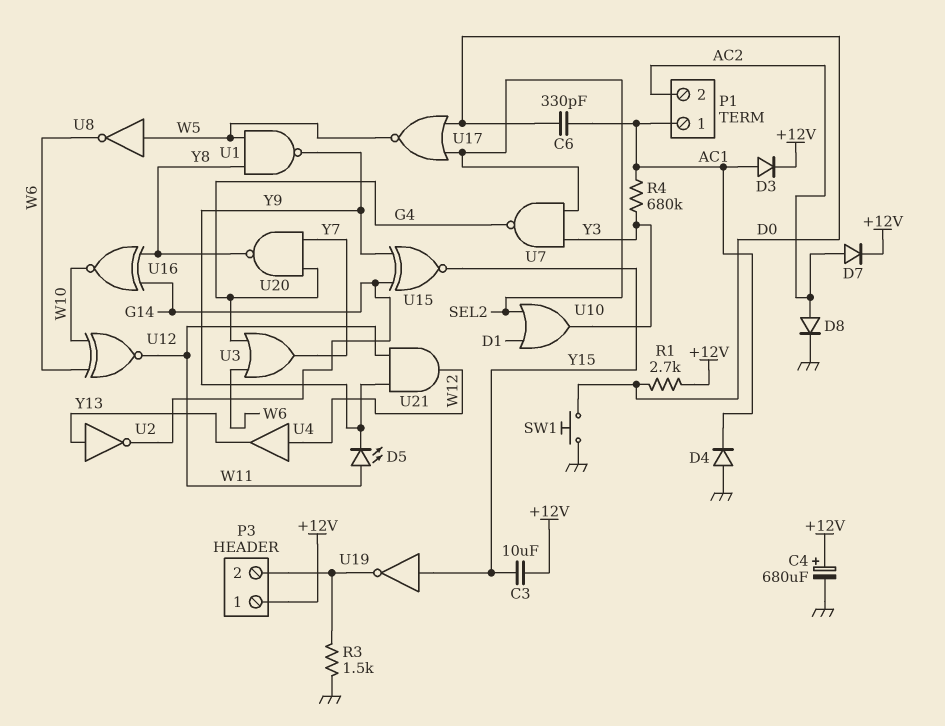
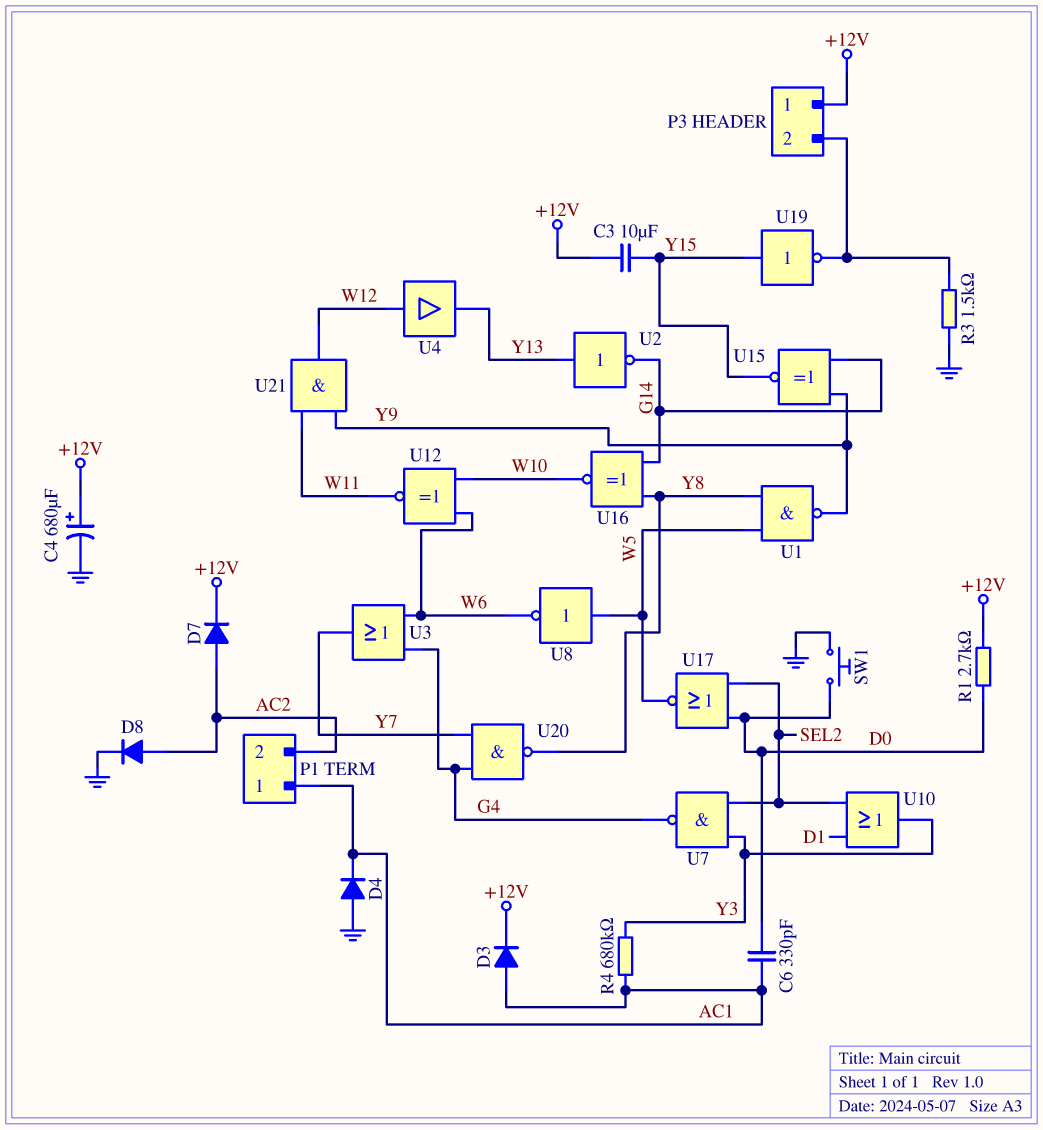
D5: LED (A W11, K Y9) -> none

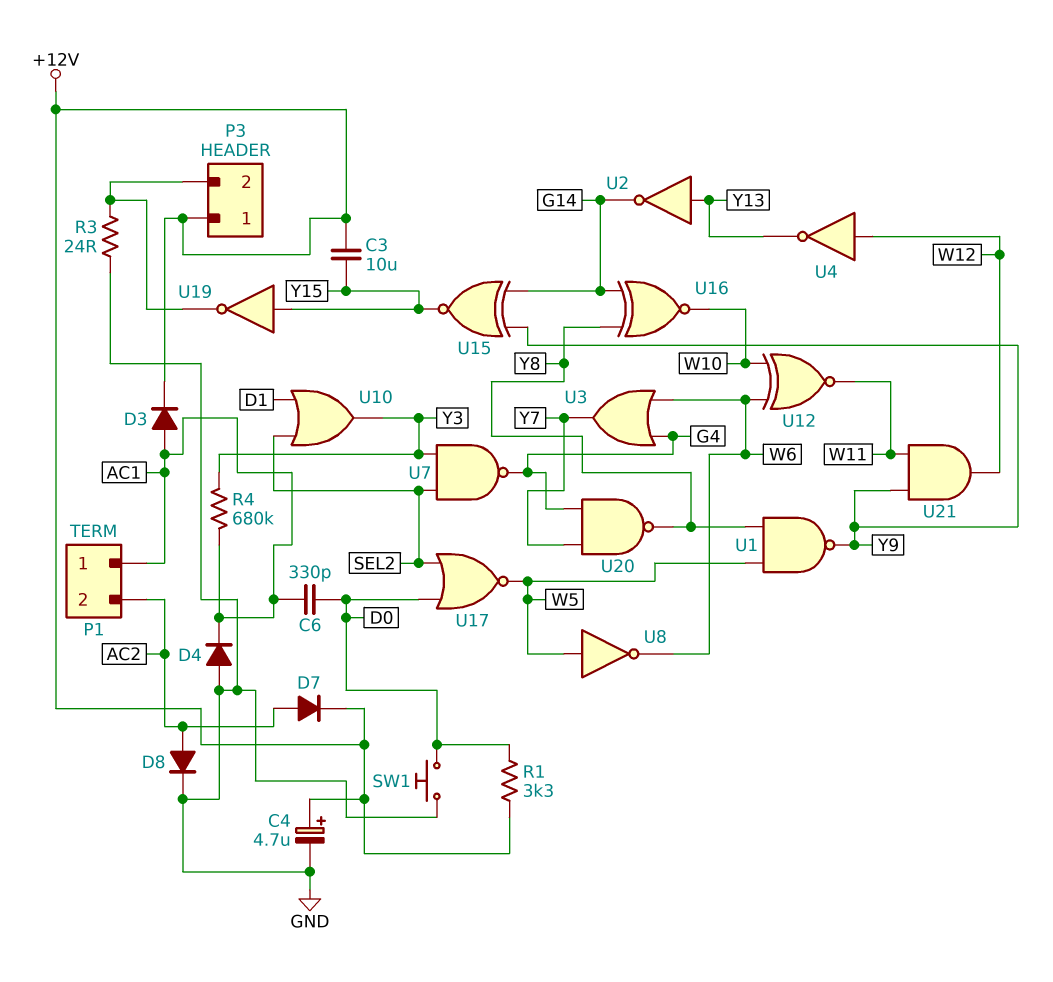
C4: 680uF (plus +12V, minus GND) -> 4.7uF (plus +12V, minus GND)
R1: 2.7k (+12V, D0) -> 3.3k (+12V, D0)
R3: 1.5k (GND, P3/2) -> 24 (GND, P3/2)
U4: buffer (in W12, out Y13) -> NOT (in W12, out Y13)

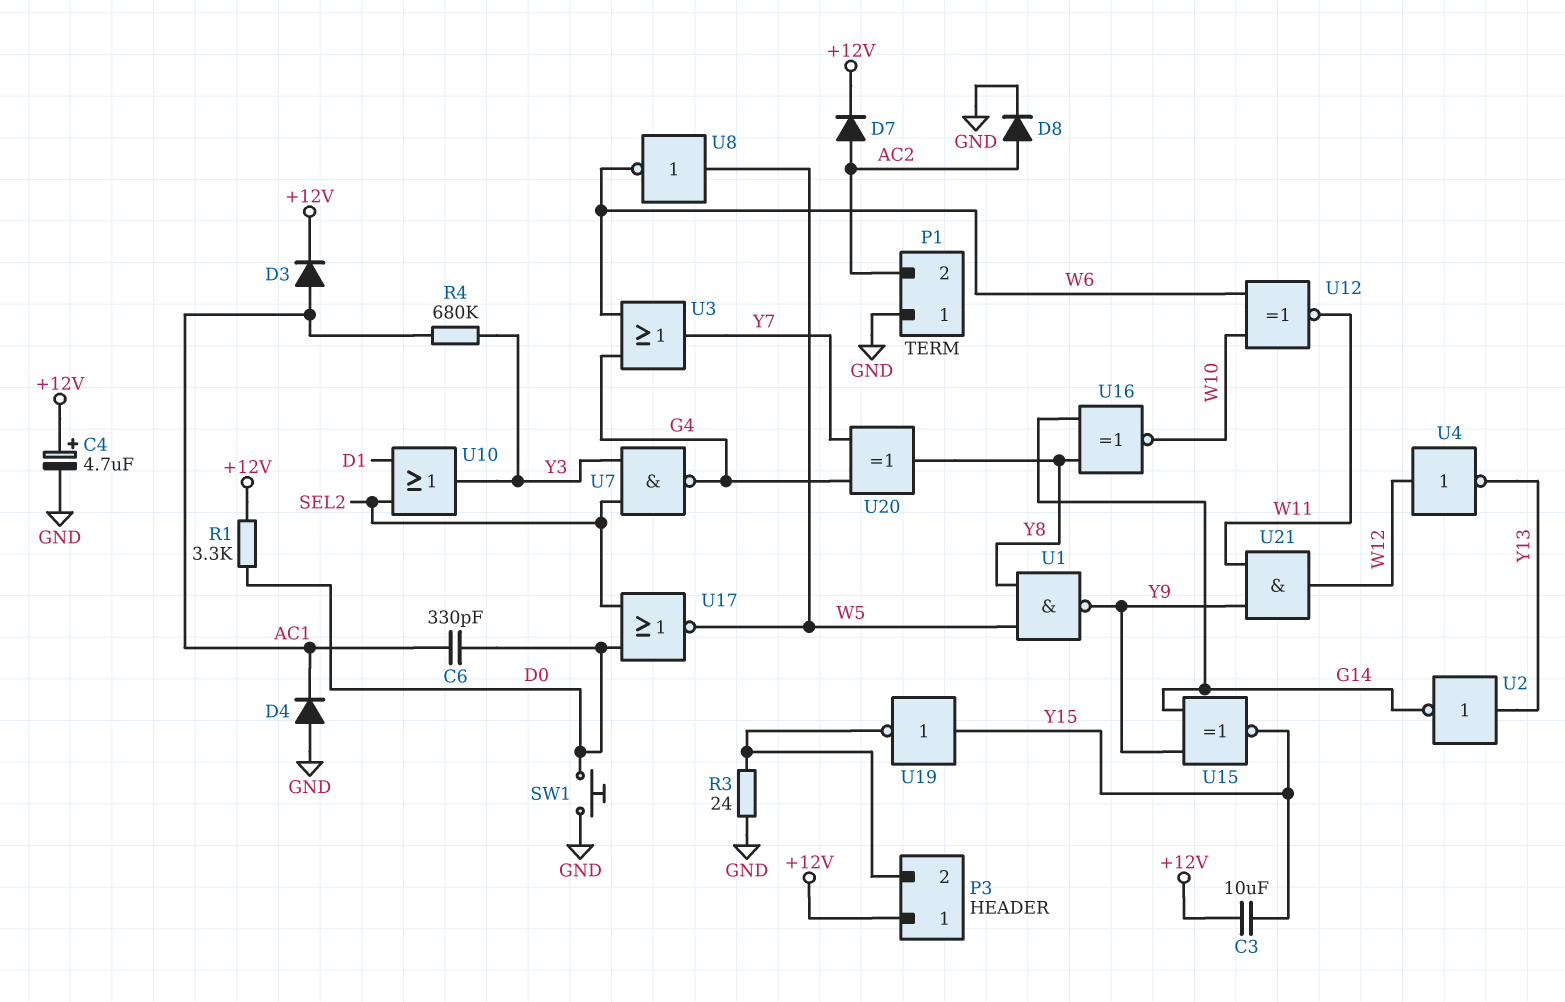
P1 pin 1: AC1 -> GND
U20: NAND (in G4, in Y7, out Y8) -> XOR (in G4, in Y7, out Y8)

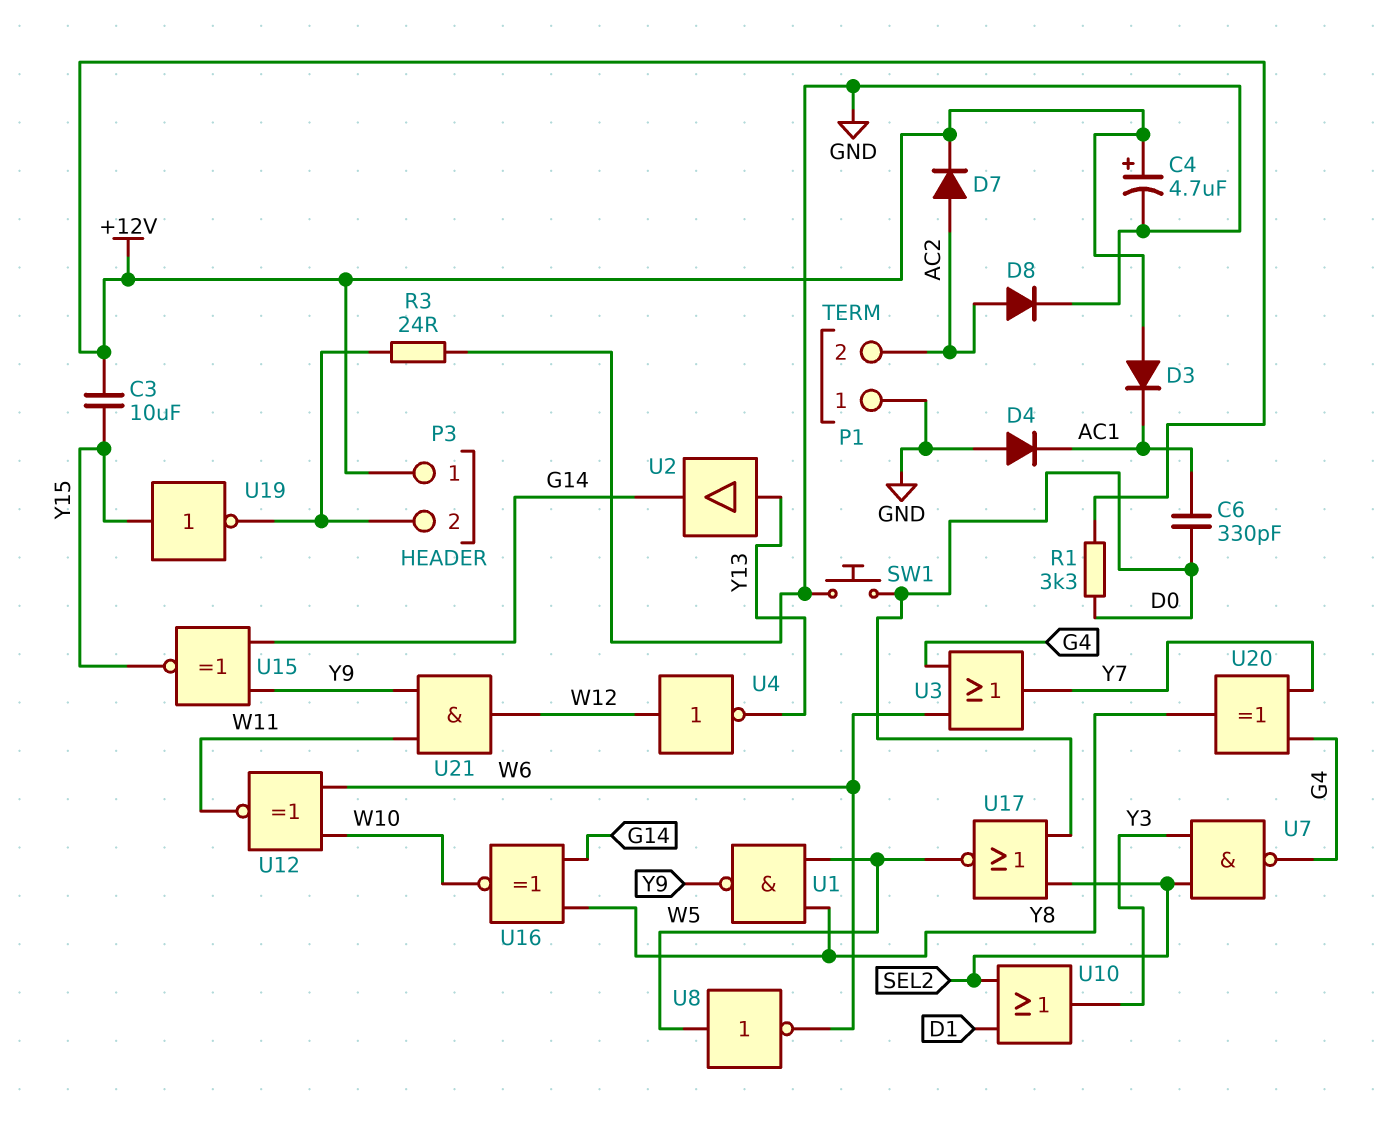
D3: diode (A AC1, K +12V) -> diode (A +12V, K AC1)
R4: 680k (AC1, Y3) -> none
U2: NOT (in Y13, out G14) -> buffer (in Y13, out G14)

